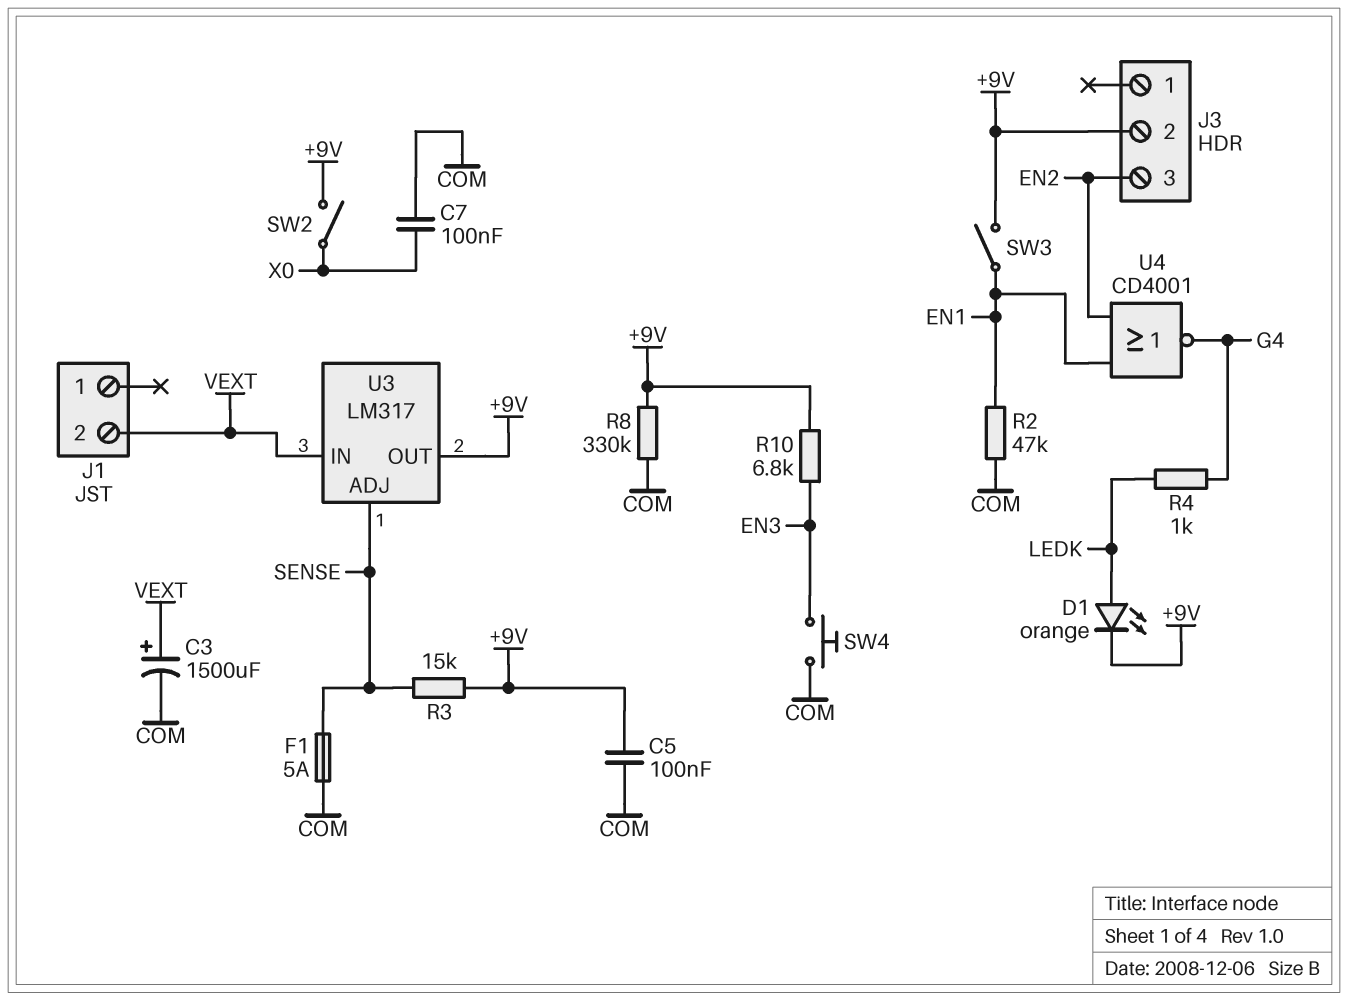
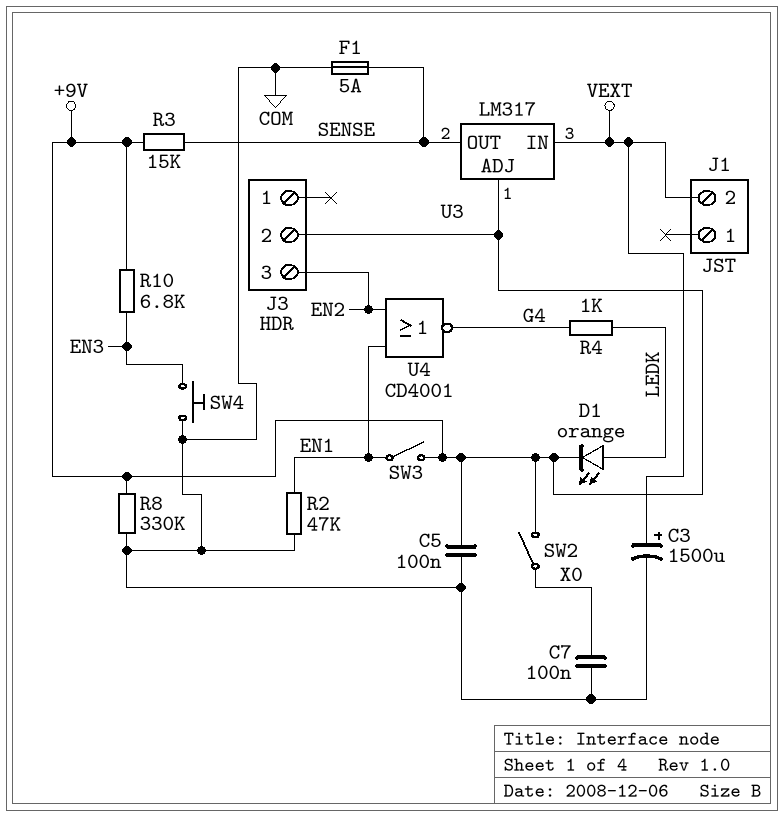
U3 pin ADJ: SENSE -> +9V
U3 pin OUT: +9V -> SENSE

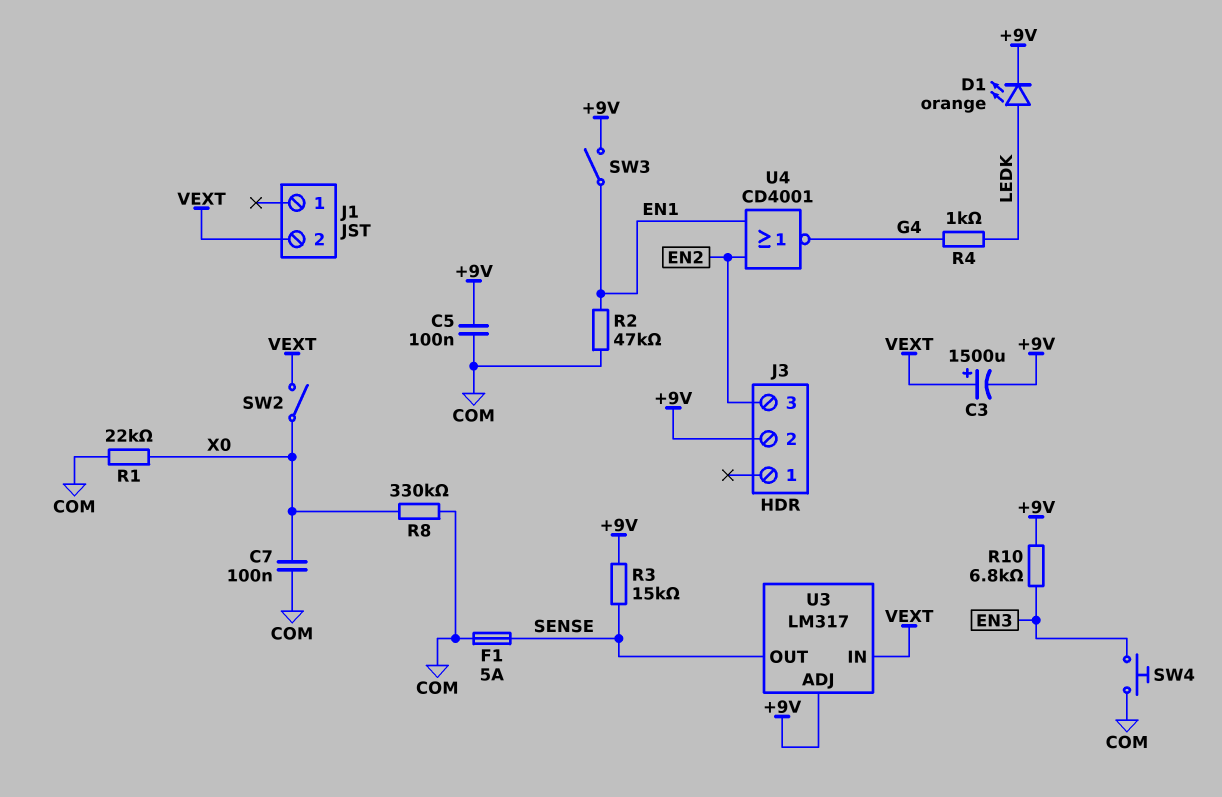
C3: 1500uF (plus VEXT, minus COM) -> 1500uF (plus VEXT, minus +9V)
R1: none -> 22k (COM, X0)
R8: 330k (+9V, COM) -> 330k (COM, X0)
SW2: switch (+9V, X0) -> switch (VEXT, X0)

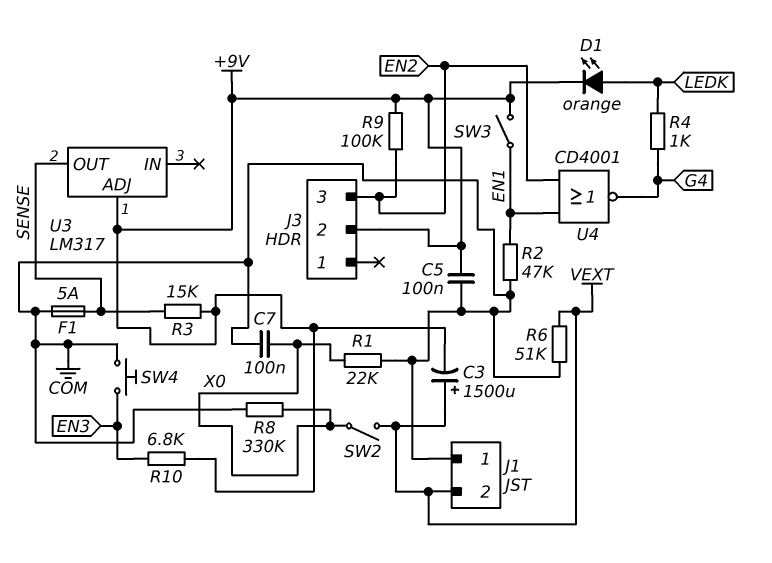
J1 pin 1: none -> COM
R6: none -> 51k (COM, VEXT)
R9: none -> 100k (+9V, EN2)
U3 pin IN: VEXT -> none

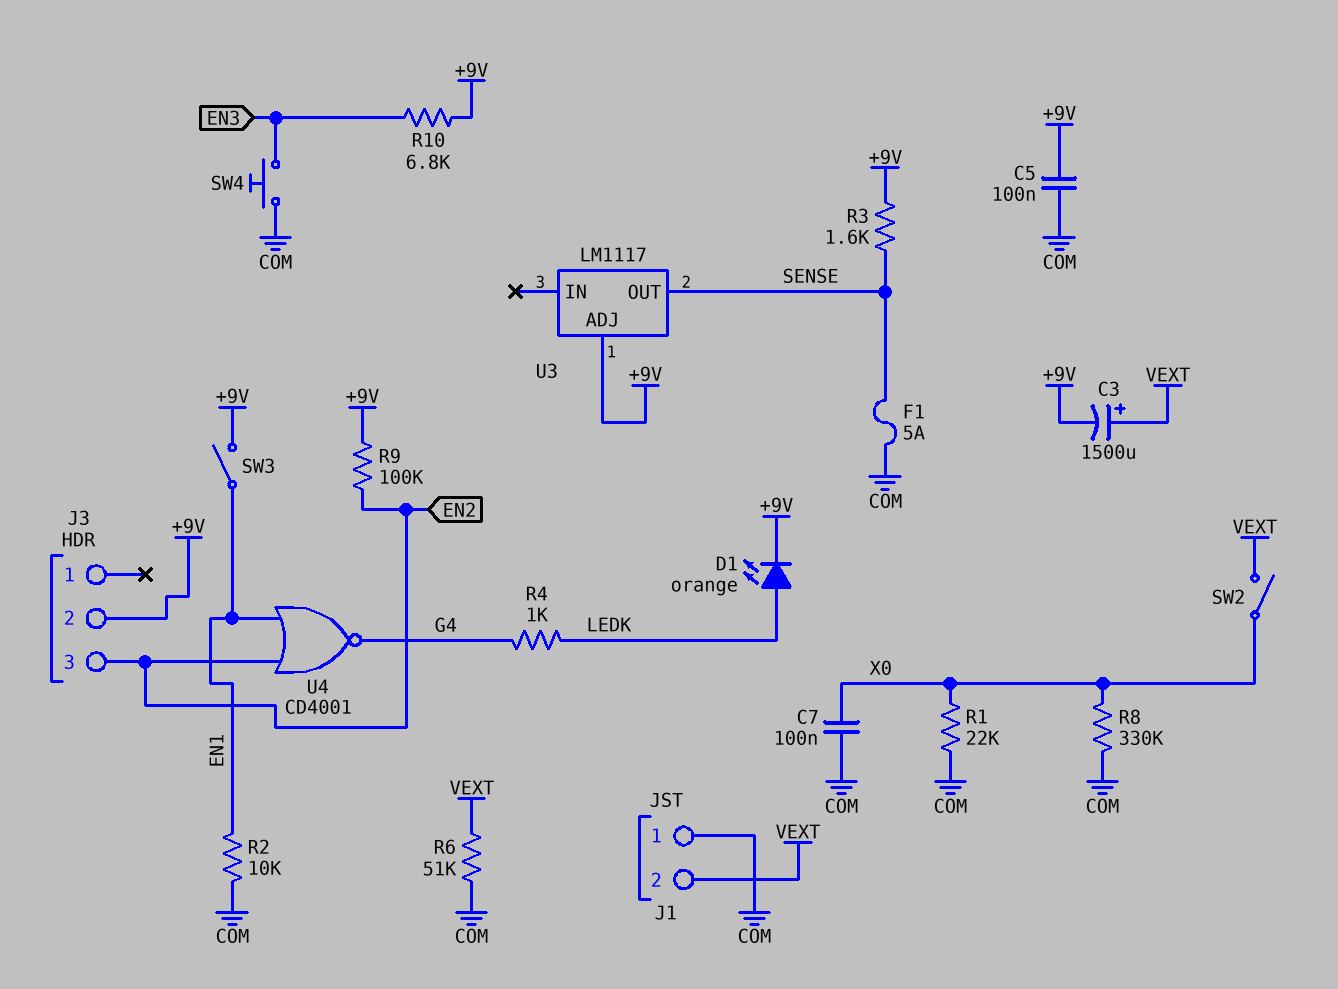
R2: 47k (COM, EN1) -> 10k (COM, EN1)
R3: 15k (+9V, SENSE) -> 1.6k (+9V, SENSE)
U3: LM317 -> LM1117

